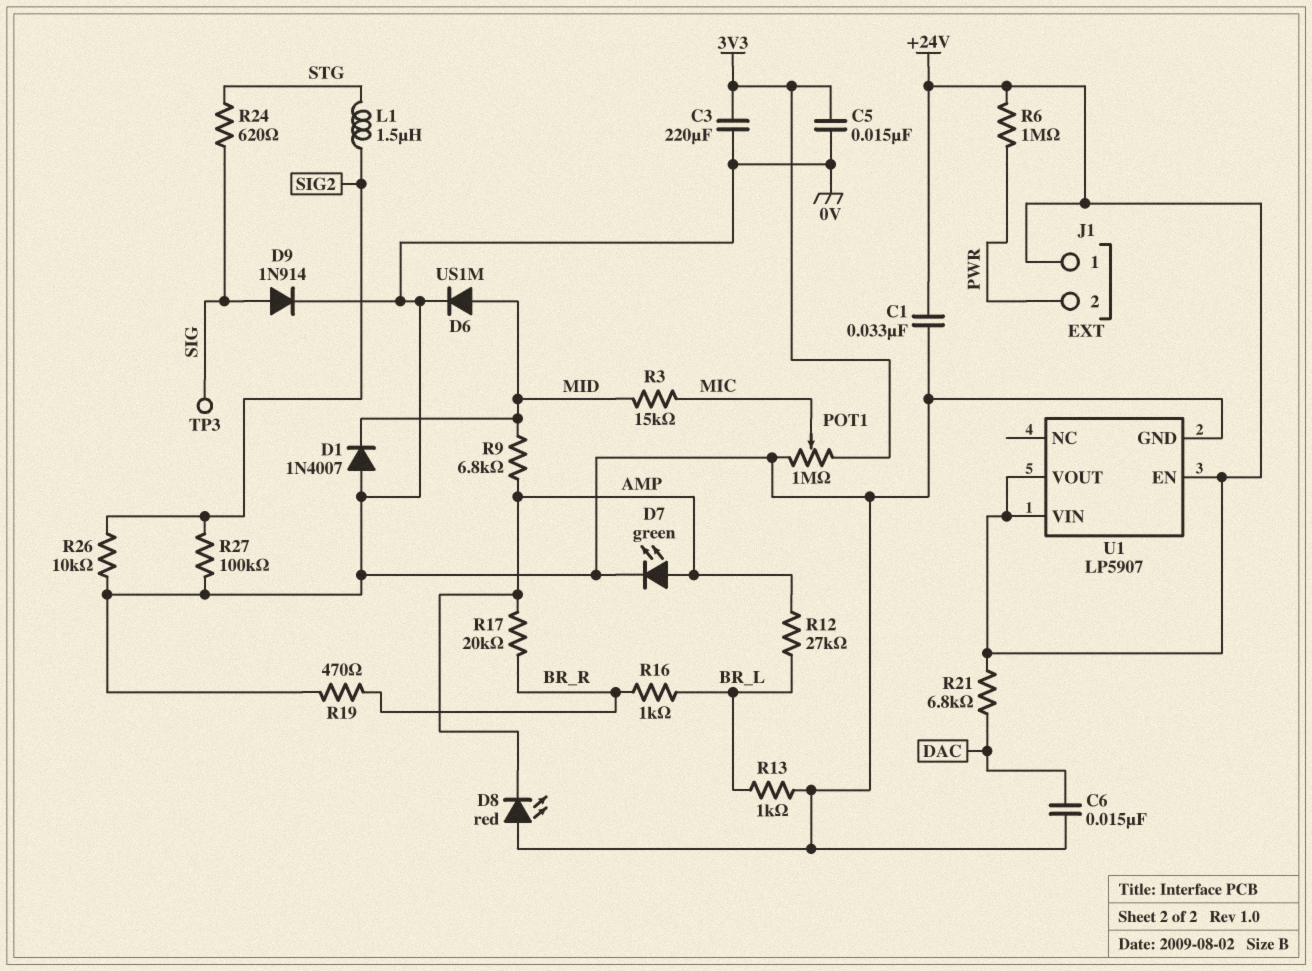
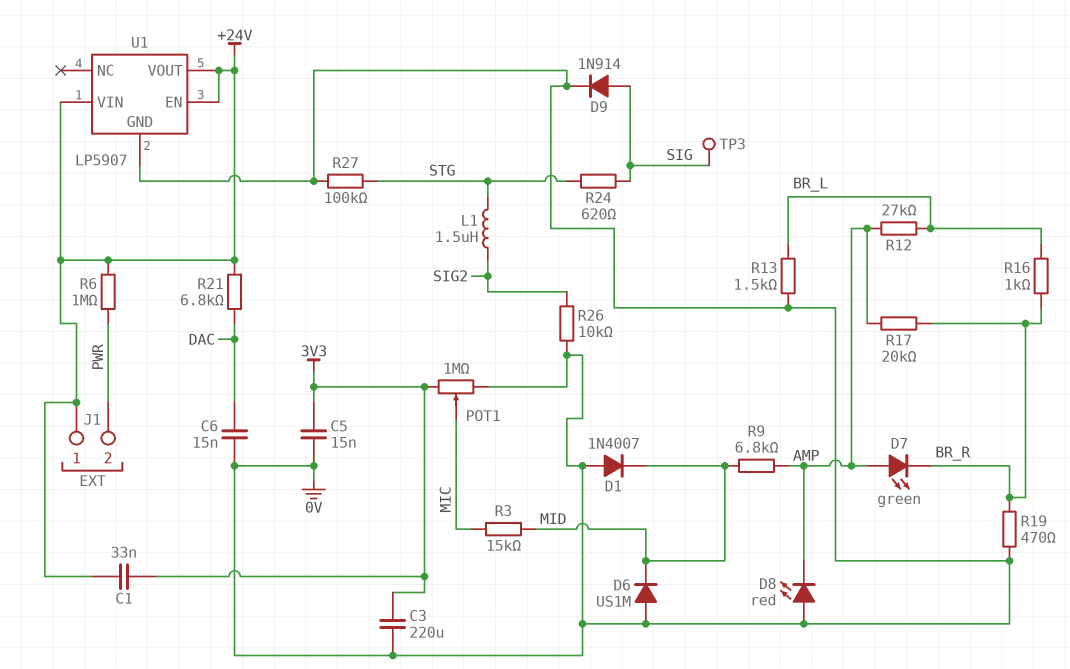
C1: 33nF (+24V, 0V) -> 33nF (+24V, 3V3)
D6: diode US1M (A MID, K 0V) -> diode US1M (A 0V, K MID)
D7: LED green (A AMP, K 0V) -> LED green (A AMP, K BR_R)
R13: 1k (0V, BR_L) -> 1.5k (0V, BR_L)
R27: 100k (0V, SIG2) -> 100k (0V, STG)

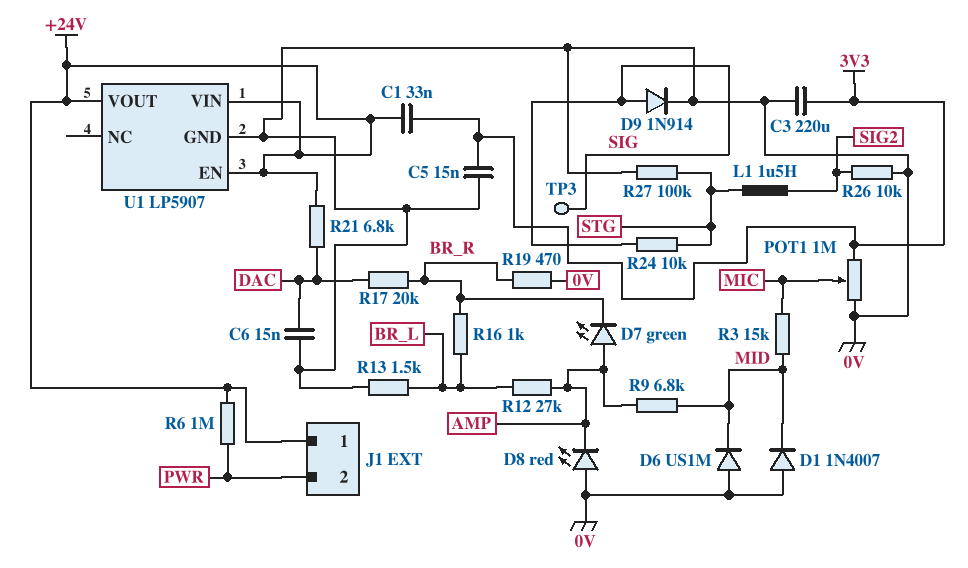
R17: 20k (AMP, BR_R) -> 20k (BR_R, DAC)
R24: 620 (SIG, STG) -> 10k (SIG, STG)

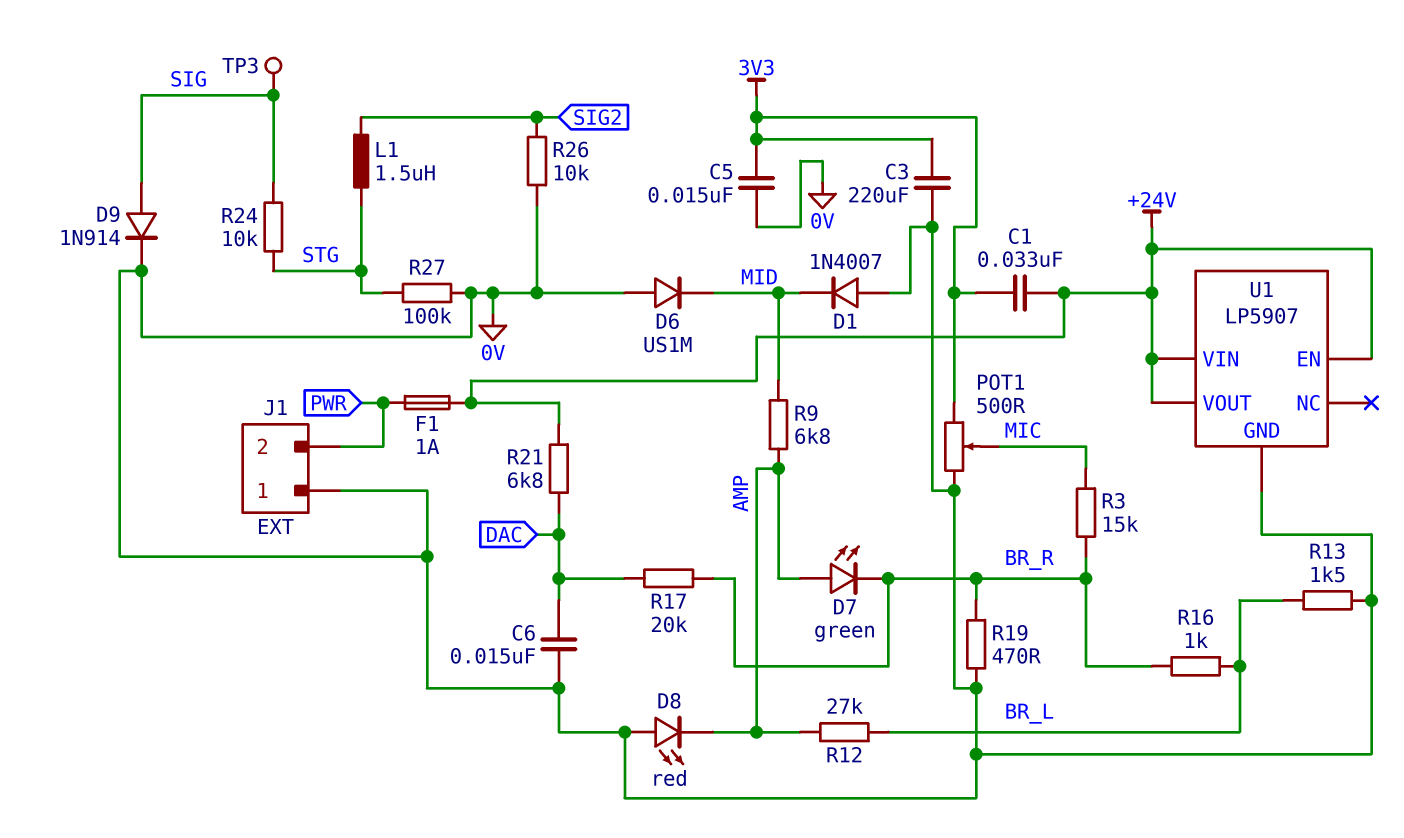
F1: none -> 1A (+24V, PWR)
J1 pin 1: +24V -> 0V
POT1: 1M (0V, 3V3, wiper MIC) -> 500 (0V, 3V3, wiper MIC)
R3: 15k (MIC, MID) -> 15k (BR_R, MIC)
R6: 1M (+24V, PWR) -> none

